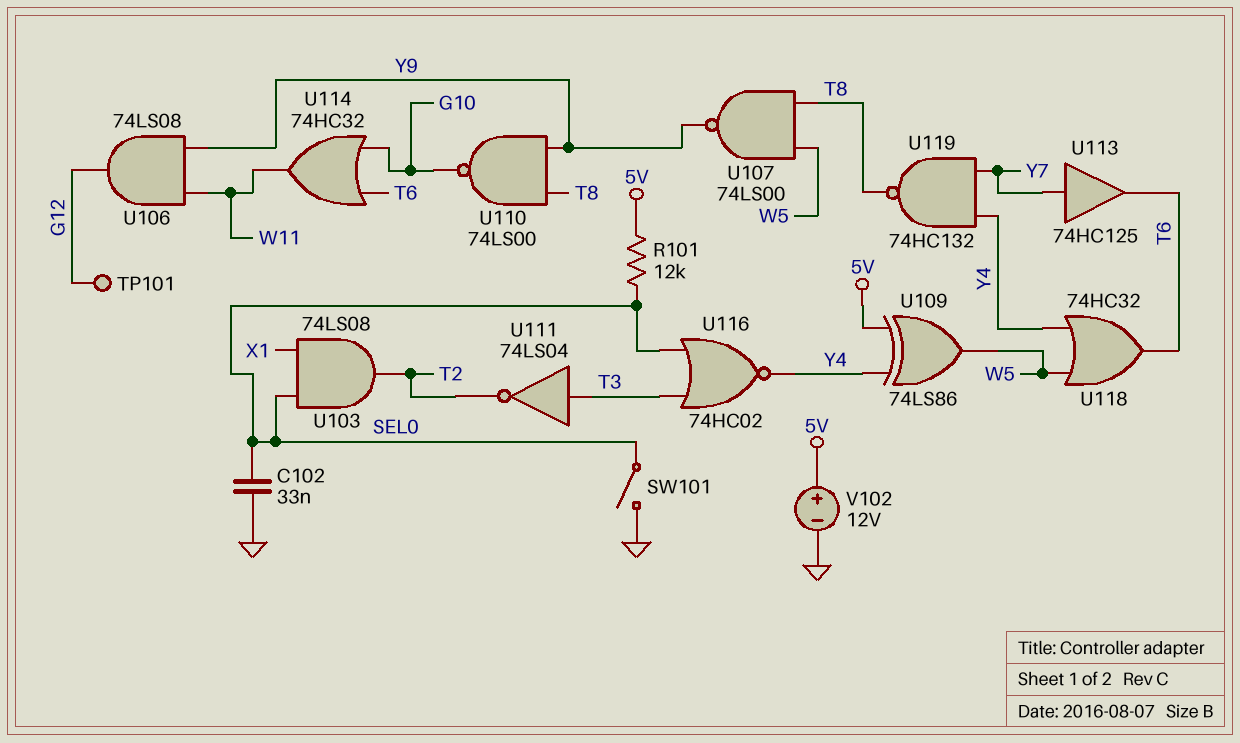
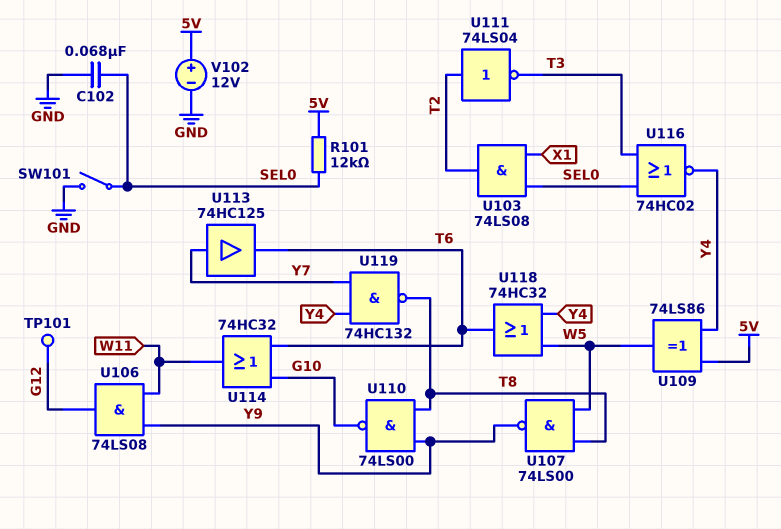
C102: 33nF (GND, SEL0) -> 68nF (GND, SEL0)
U111: NOT 74LS04 (in T3, out T2) -> NOT 74LS04 (in T2, out T3)

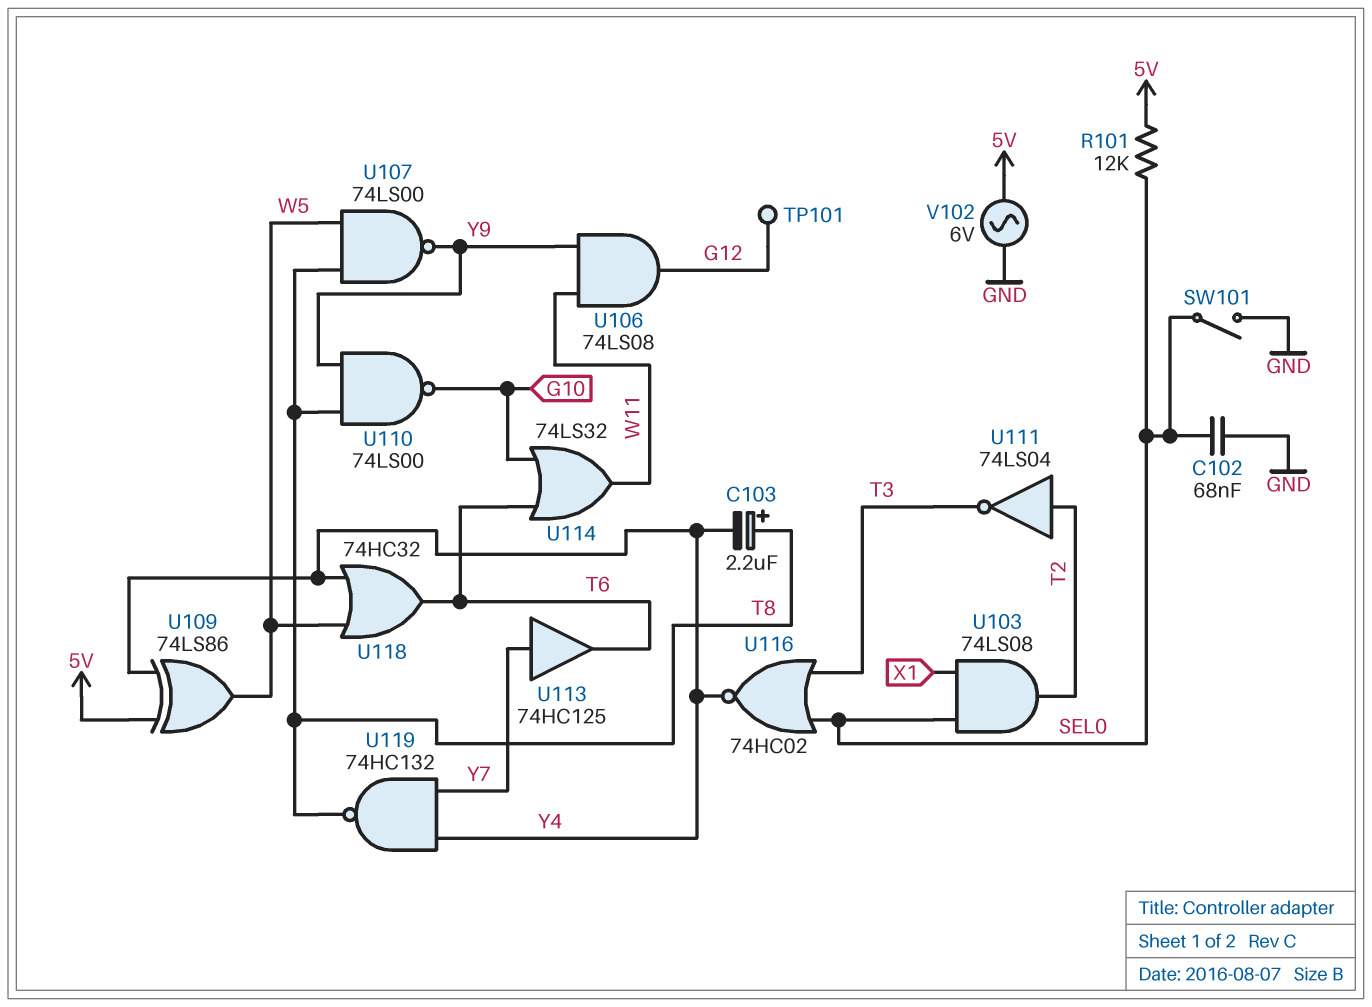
C103: none -> 2.2uF (plus T8, minus Y4)
U114: OR 74HC32 (in G10, in T6, out W11) -> OR 74LS32 (in G10, in T6, out W11)
V102: 12V (plus 5V, minus GND) -> AC 6V (5V, GND)

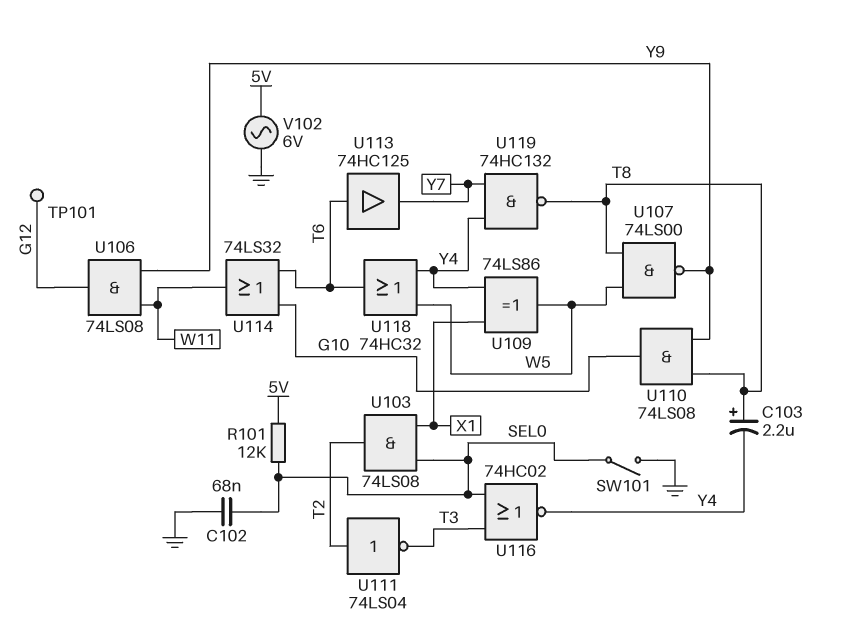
U109: XOR 74LS86 (in 5V, in Y4, out W5) -> XOR 74LS86 (in X1, in Y4, out W5)
U110: NAND 74LS00 (in T8, in Y9, out G10) -> AND 74LS08 (in T8, in Y9, out G10)
U113: buffer 74HC125 (in Y7, out T6) -> buffer 74HC125 (in T6, out Y7)

